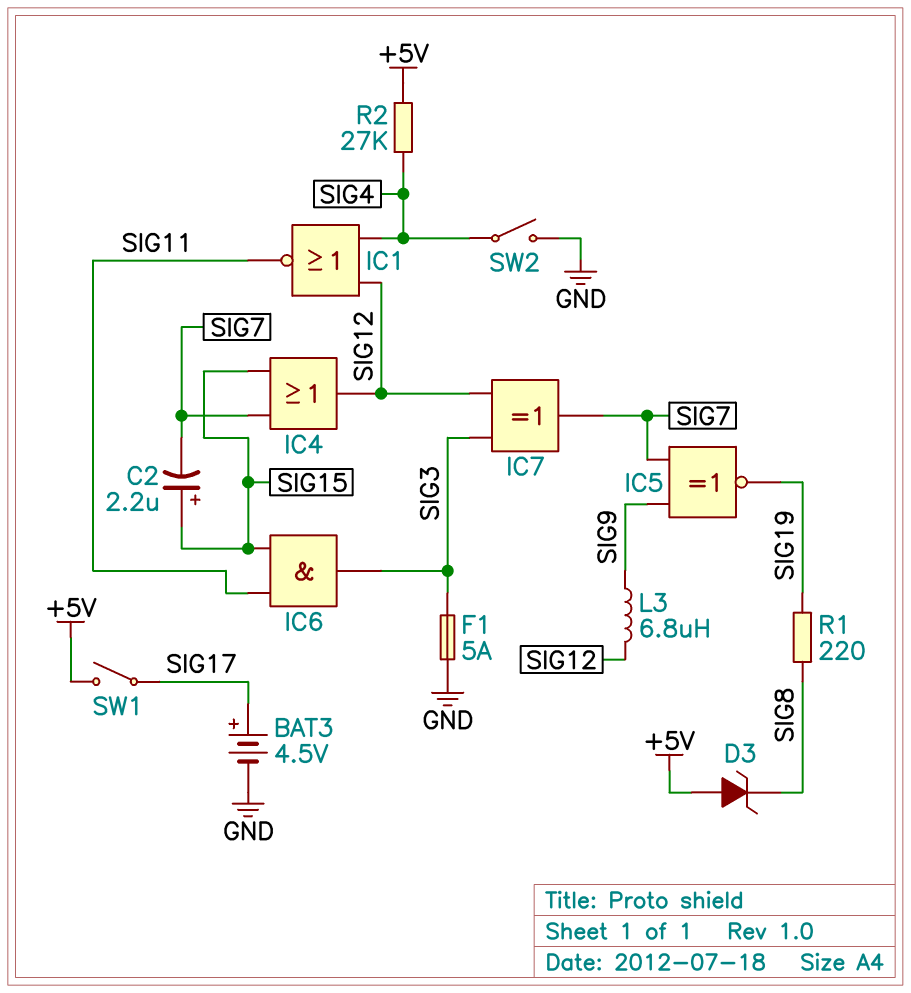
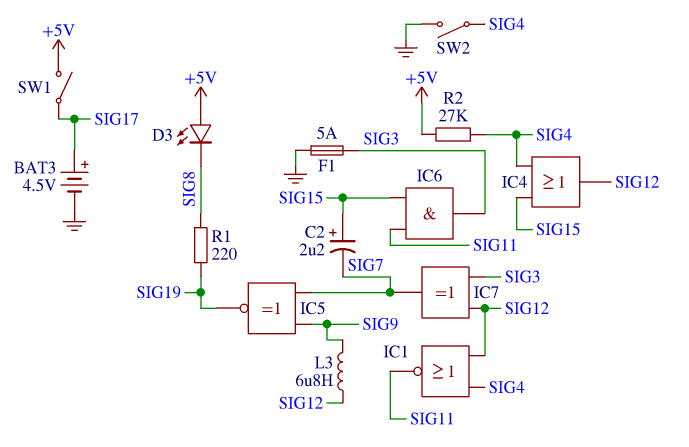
D3: zener (A +5V, K SIG8) -> LED (A +5V, K SIG8)
IC4: OR (in SIG7, in SIG15, out SIG12) -> OR (in SIG4, in SIG15, out SIG12)

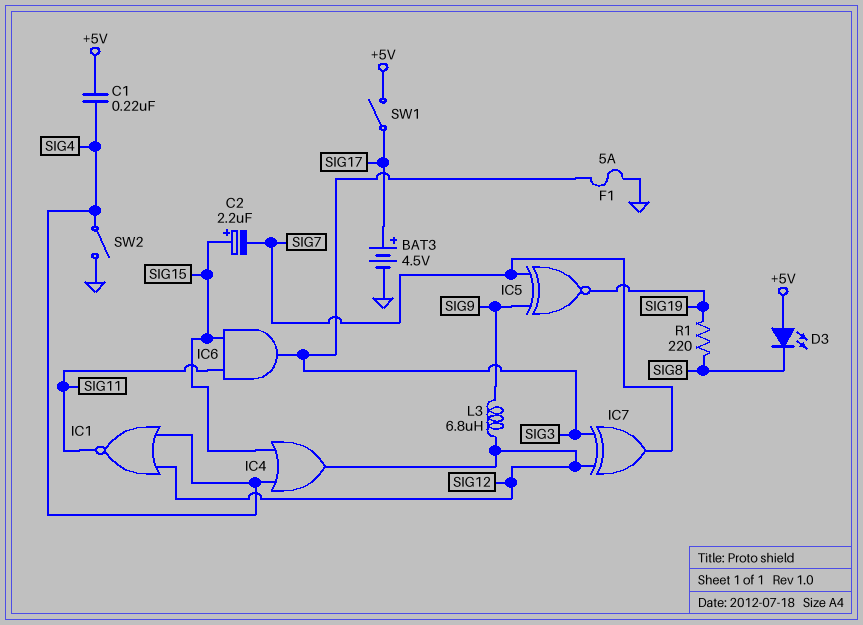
C1: none -> 220nF (+5V, SIG4)
R2: 27k (+5V, SIG4) -> none

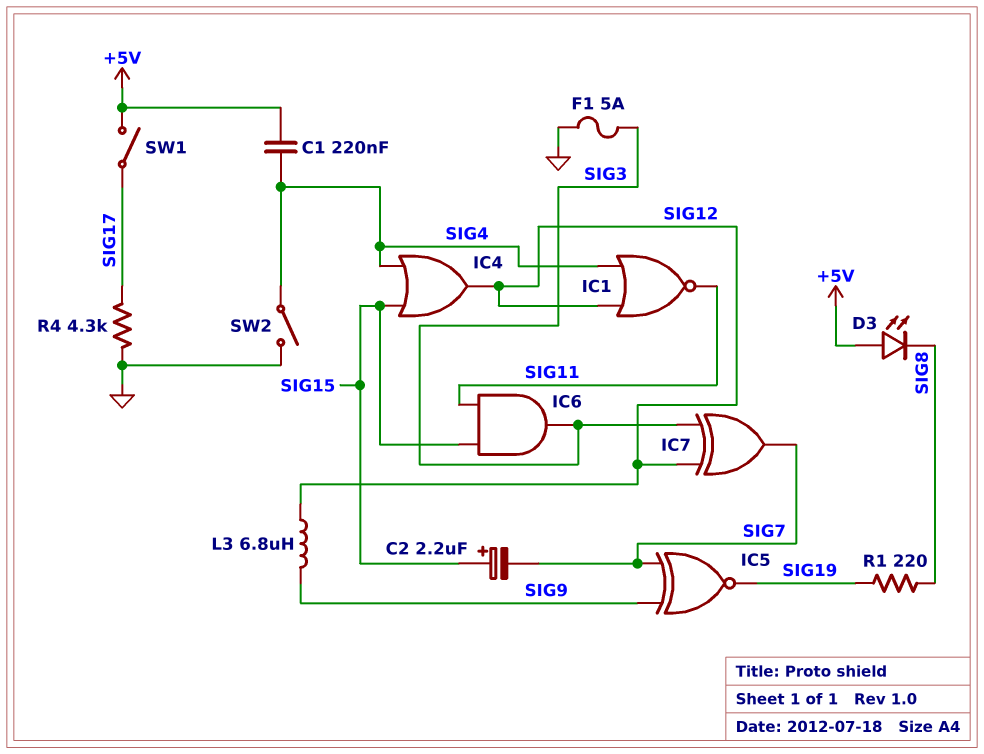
BAT3: 4.5V (plus SIG17, minus GND) -> none
R4: none -> 4.3k (GND, SIG17)

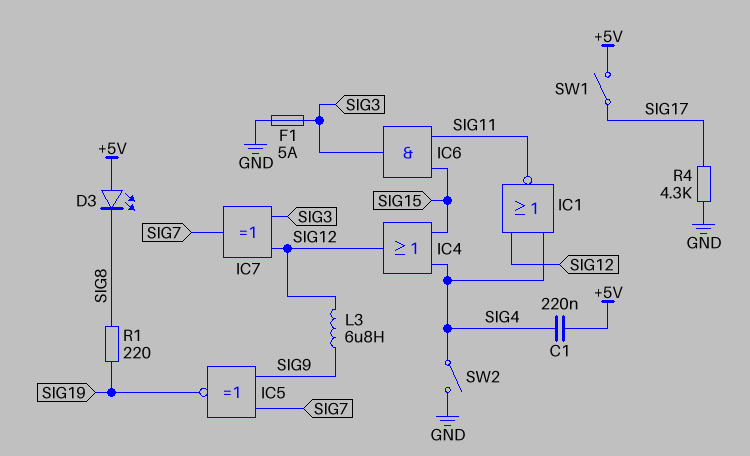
C2: 2.2uF (plus SIG15, minus SIG7) -> none

